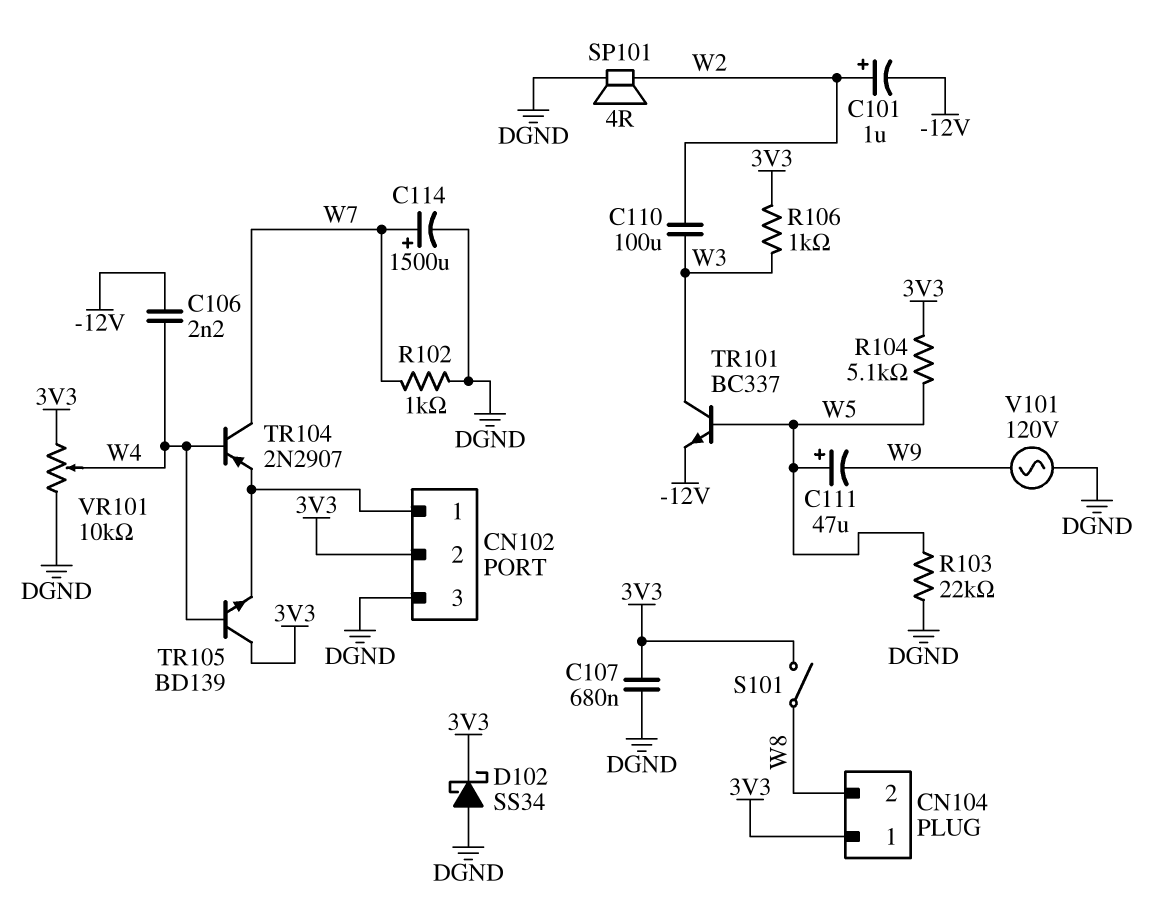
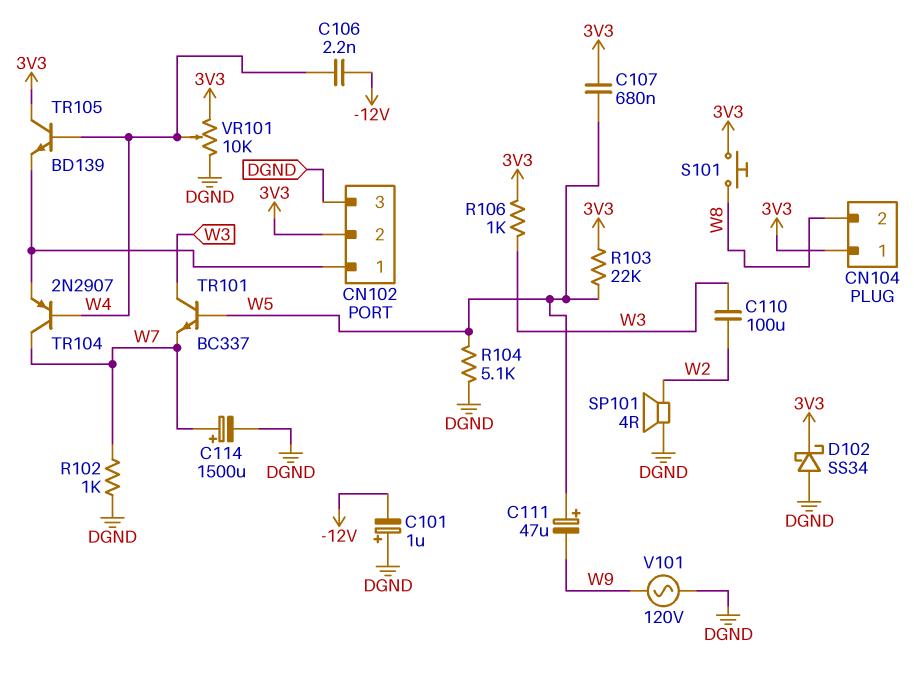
C101: 1uF (plus W2, minus -12V) -> 1uF (plus DGND, minus -12V)
C107: 680nF (3V3, DGND) -> 680nF (3V3, W5)
R103: 22k (DGND, W5) -> 22k (3V3, W5)
R104: 5.1k (3V3, W5) -> 5.1k (DGND, W5)
S101: switch (3V3, W8) -> button (3V3, W8)
TR101: NPN BC337 (B W5, C W3, E -12V) -> NPN BC337 (B W5, C W3, E W7)

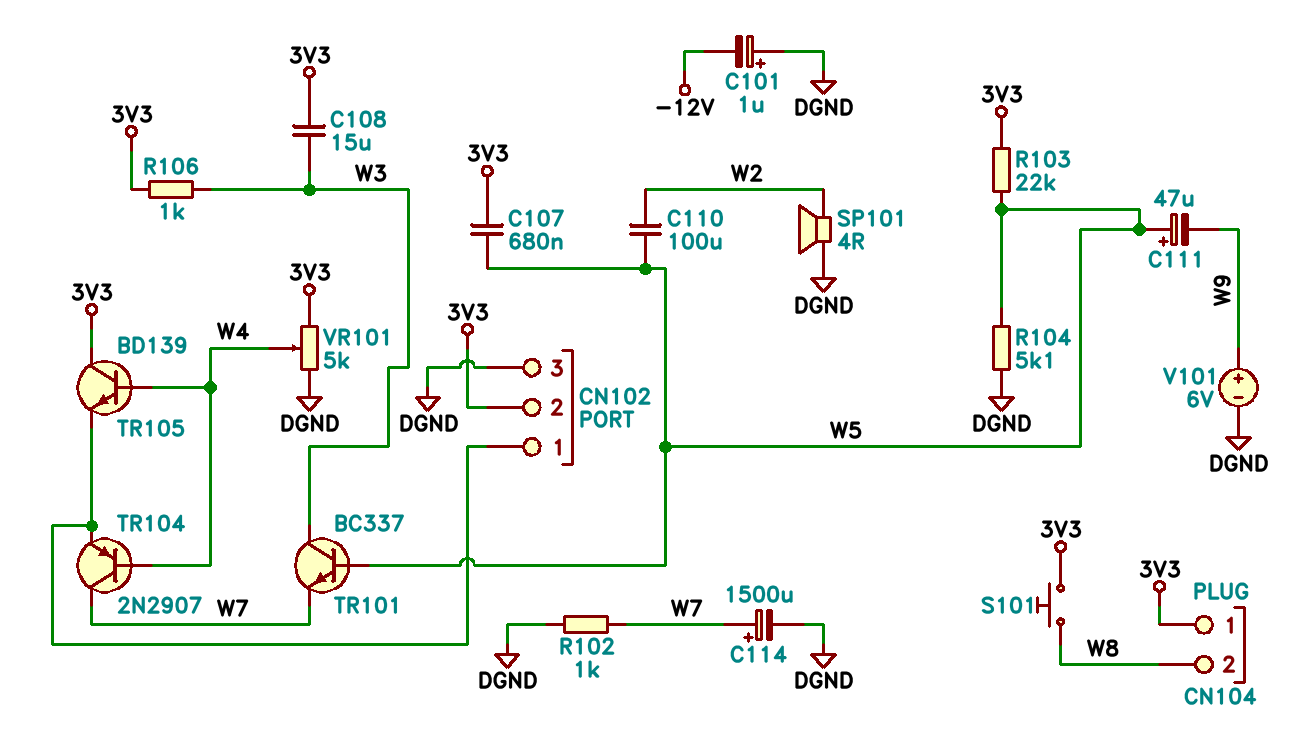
C106: 2.2nF (-12V, W4) -> none
C108: none -> 15uF (3V3, W3)
C110: 100uF (W2, W3) -> 100uF (W2, W5)
D102: schottky SS34 (A DGND, K 3V3) -> none
V101: AC 120V (DGND, W9) -> 6V (plus W9, minus DGND)
VR101: 10k (3V3, DGND, wiper W4) -> 5k (3V3, DGND, wiper W4)

